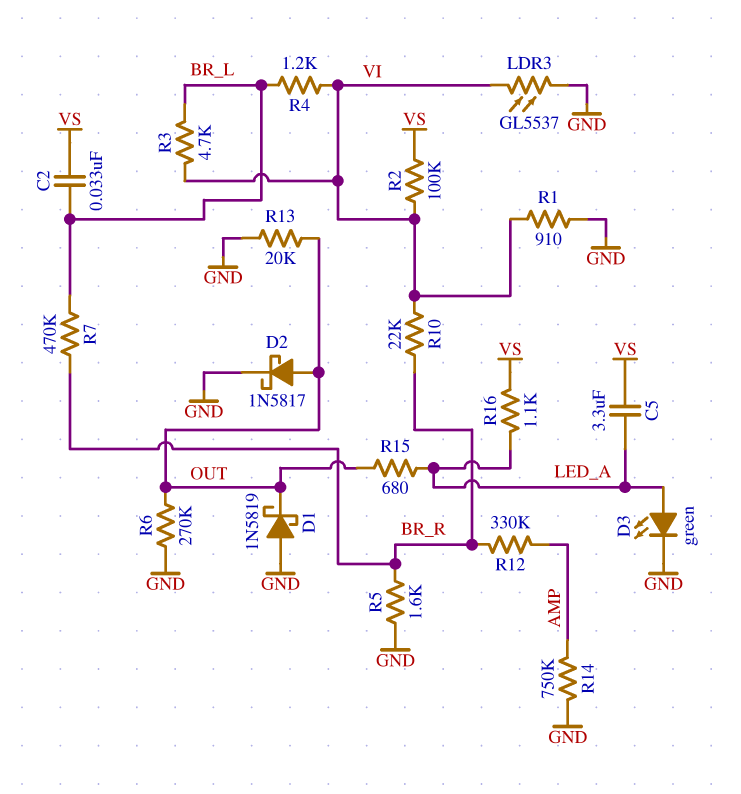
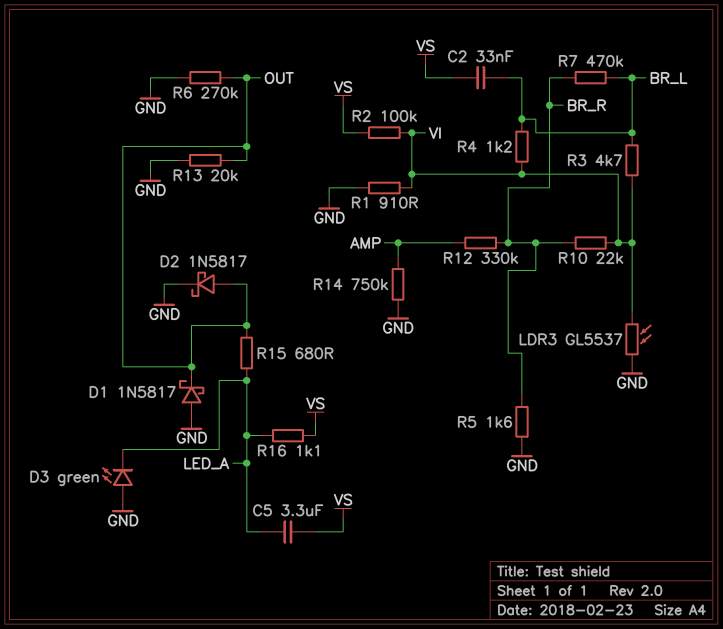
D1: schottky 1N5819 (A GND, K OUT) -> schottky 1N5817 (A GND, K OUT)
D3: LED green (A LED_A, K GND) -> LED green (A GND, K LED_A)

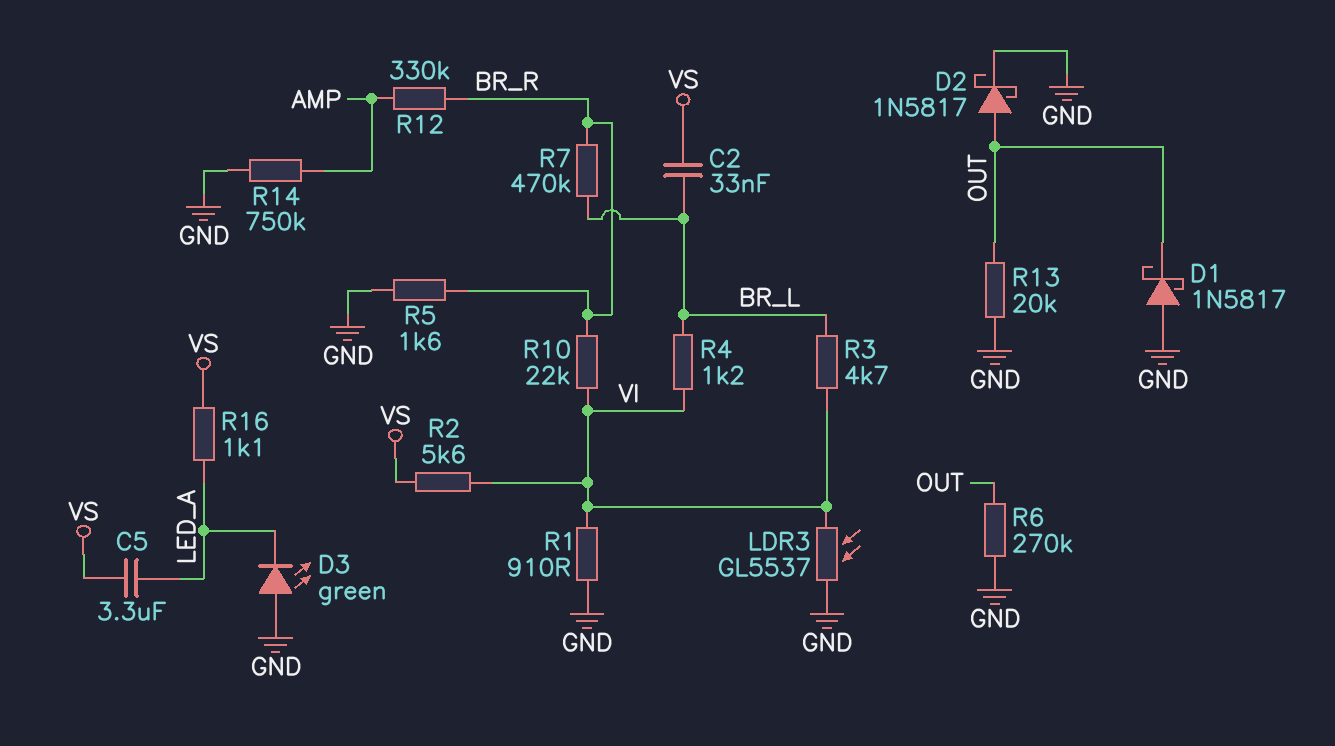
R2: 100k (VI, VS) -> 5.6k (VI, VS)
R15: 680 (LED_A, OUT) -> none

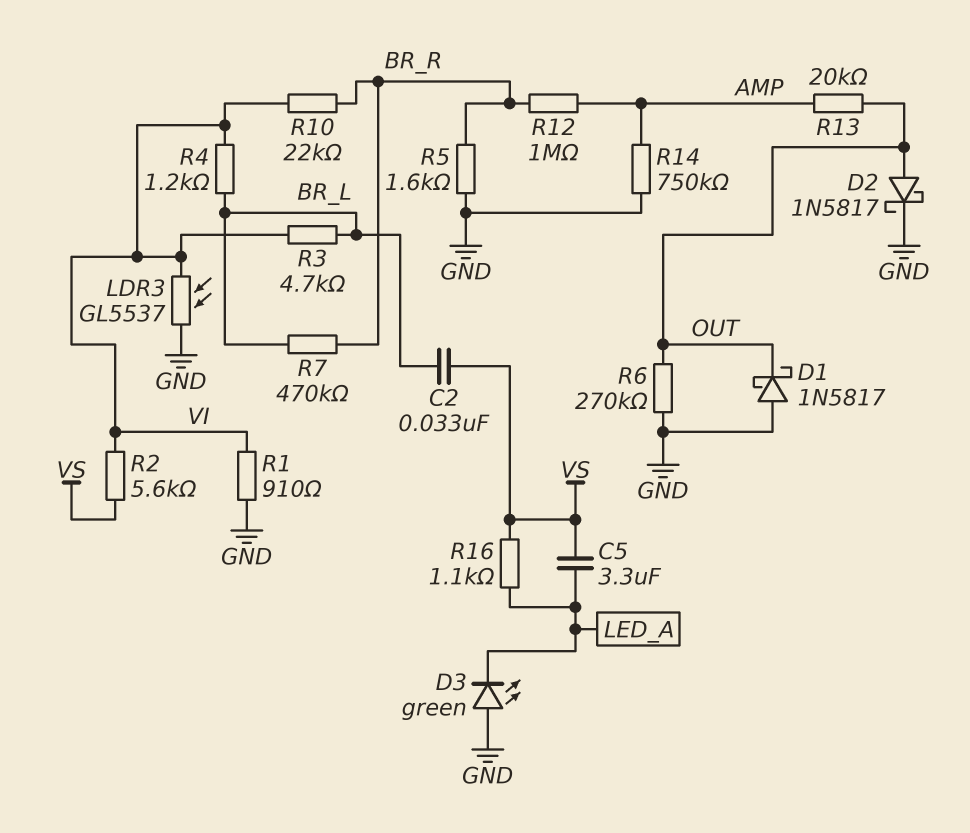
R12: 330k (AMP, BR_R) -> 1M (AMP, BR_R)
R13: 20k (GND, OUT) -> 20k (AMP, OUT)

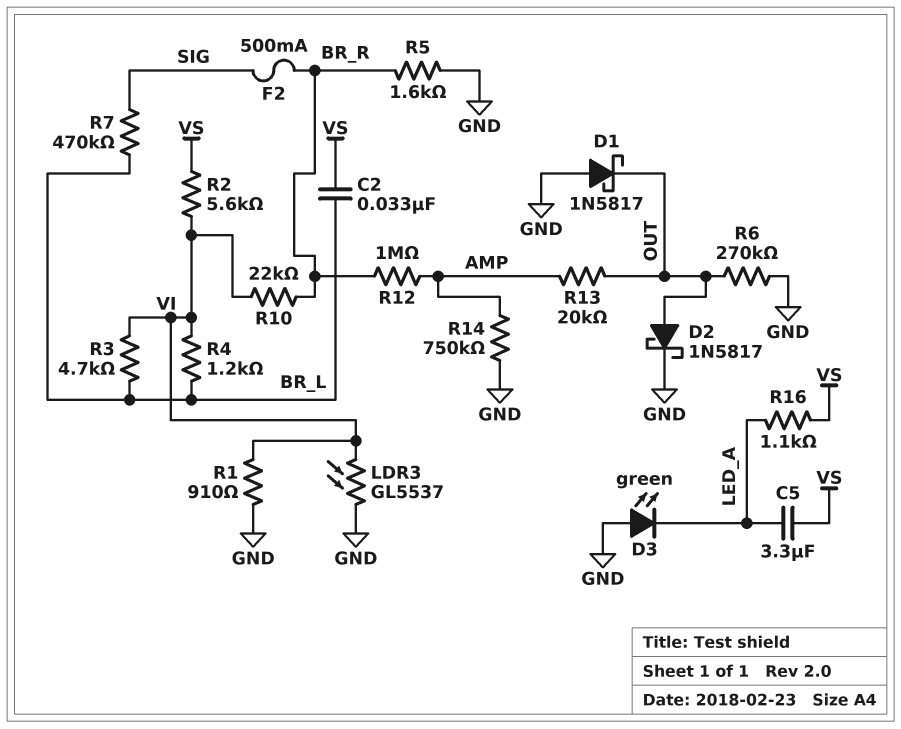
F2: none -> 500mA (BR_R, SIG)
R7: 470k (BR_L, BR_R) -> 470k (BR_L, SIG)

